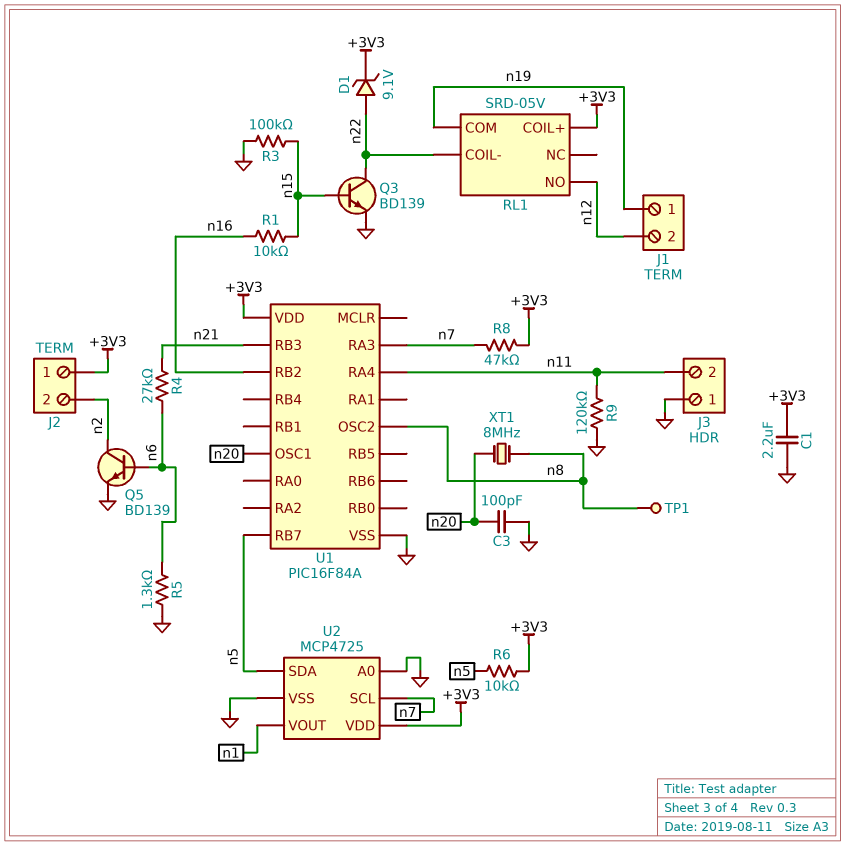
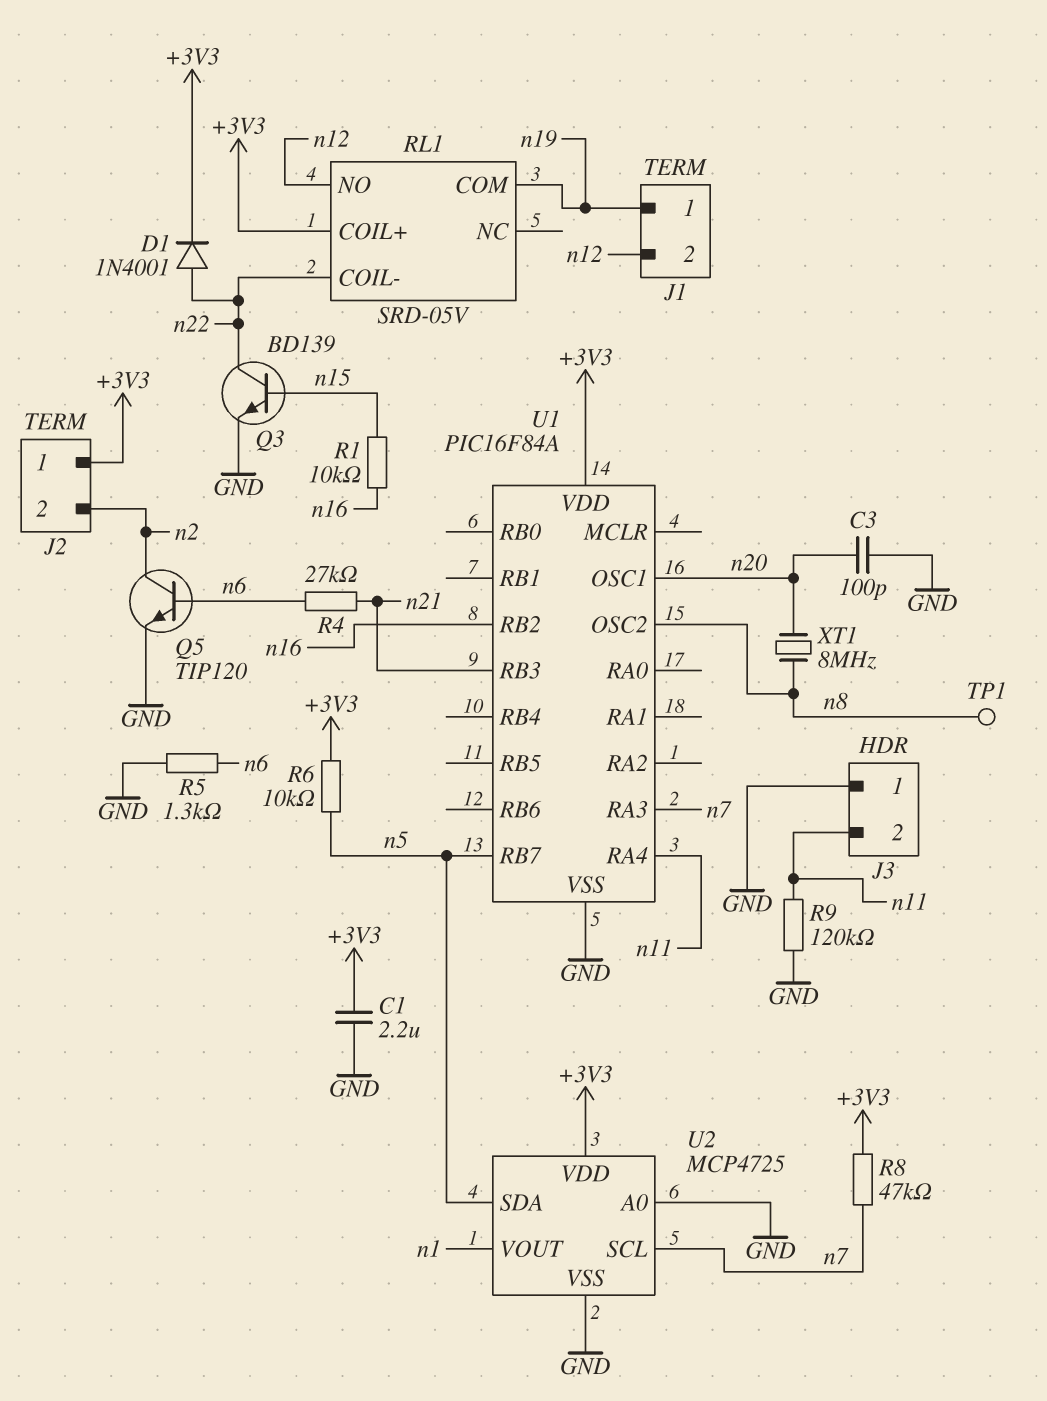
D1: zener 9.1V (A n22, K +3V3) -> diode 1N4001 (A n22, K +3V3)
Q5: NPN BD139 (B n6, C n2, E GND) -> NPN TIP120 (B n6, C n2, E GND)
R3: 100k (GND, n15) -> none

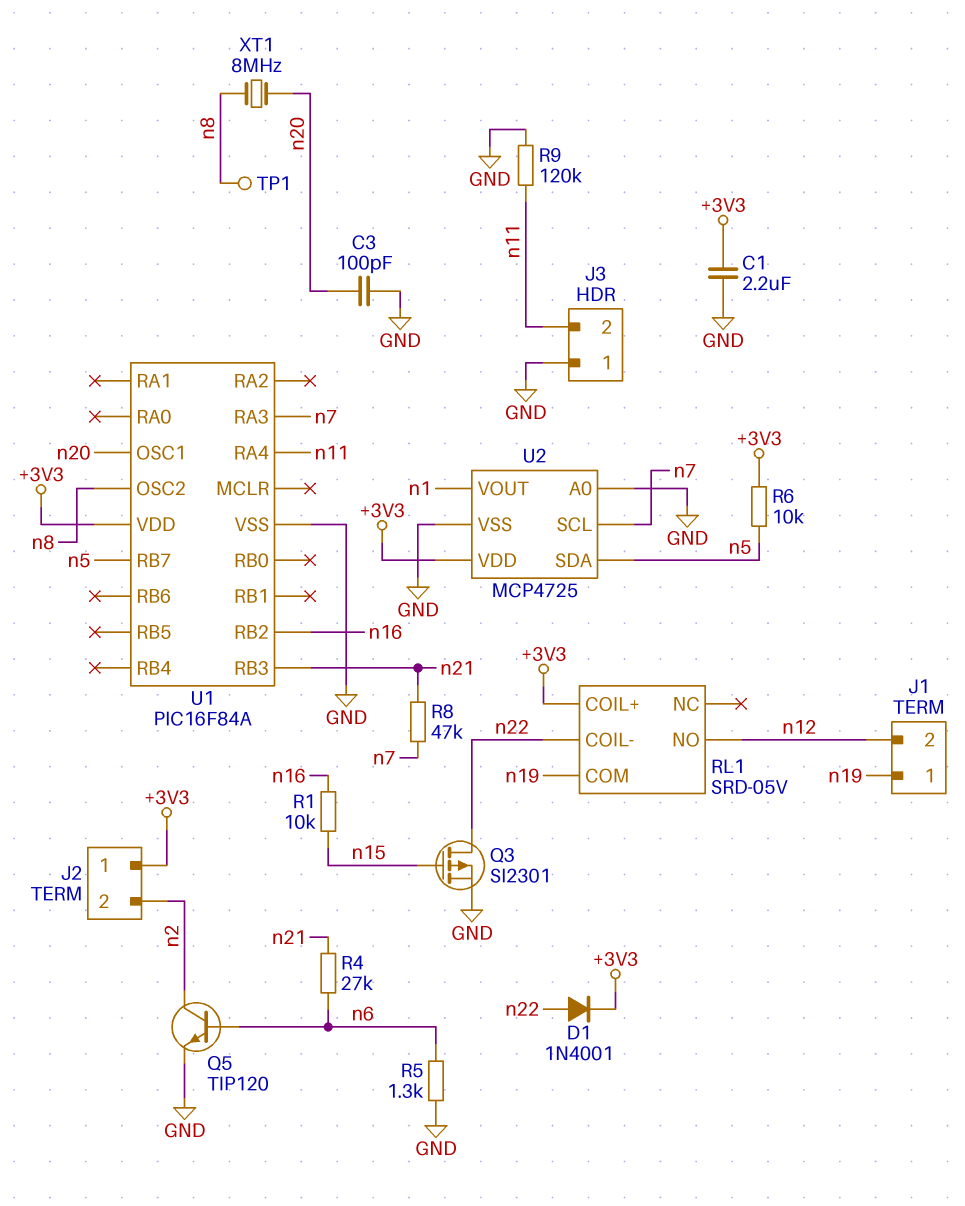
Q3: NPN BD139 (B n15, C n22, E GND) -> PMOS SI2301 (G n15, D n22, S GND)
R8: 47k (+3V3, n7) -> 47k (n7, n21)

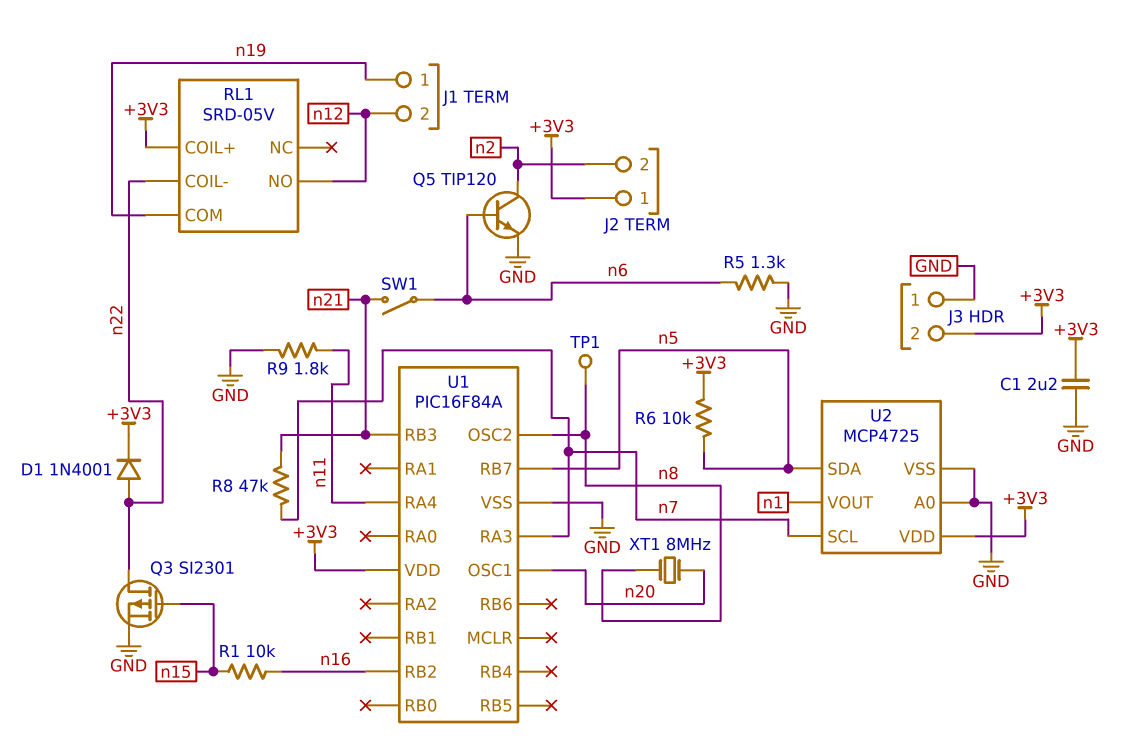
C3: 100pF (GND, n20) -> none
J3 pin 2: n11 -> +3V3
R4: 27k (n6, n21) -> none
R9: 120k (GND, n11) -> 1.8k (GND, n11)
SW1: none -> switch (n6, n21)

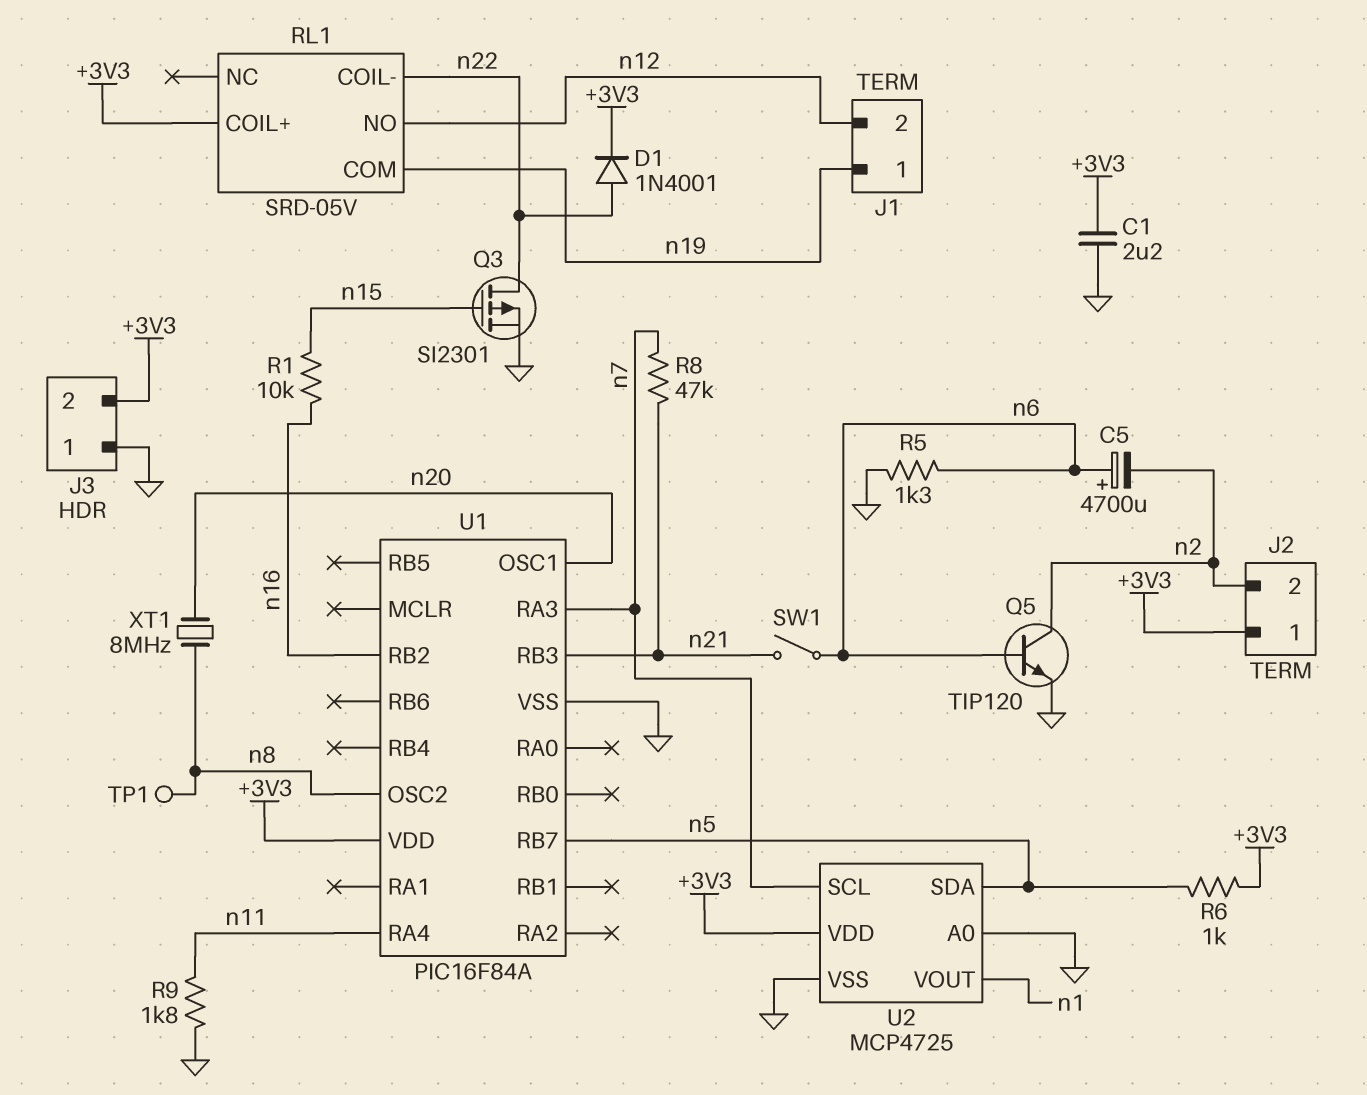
C5: none -> 4700uF (plus n6, minus n2)
R6: 10k (+3V3, n5) -> 1k (+3V3, n5)

